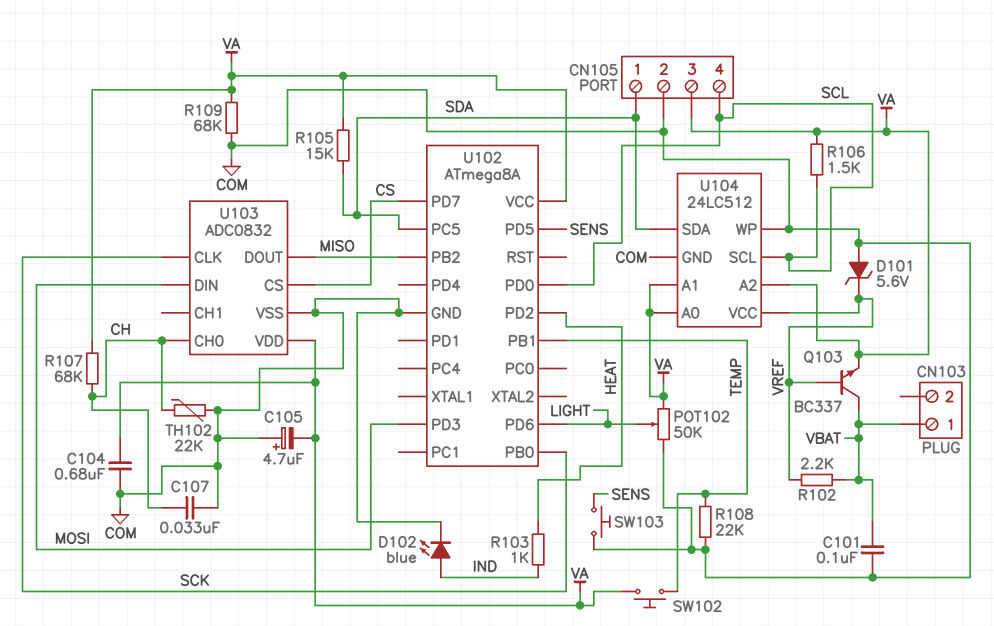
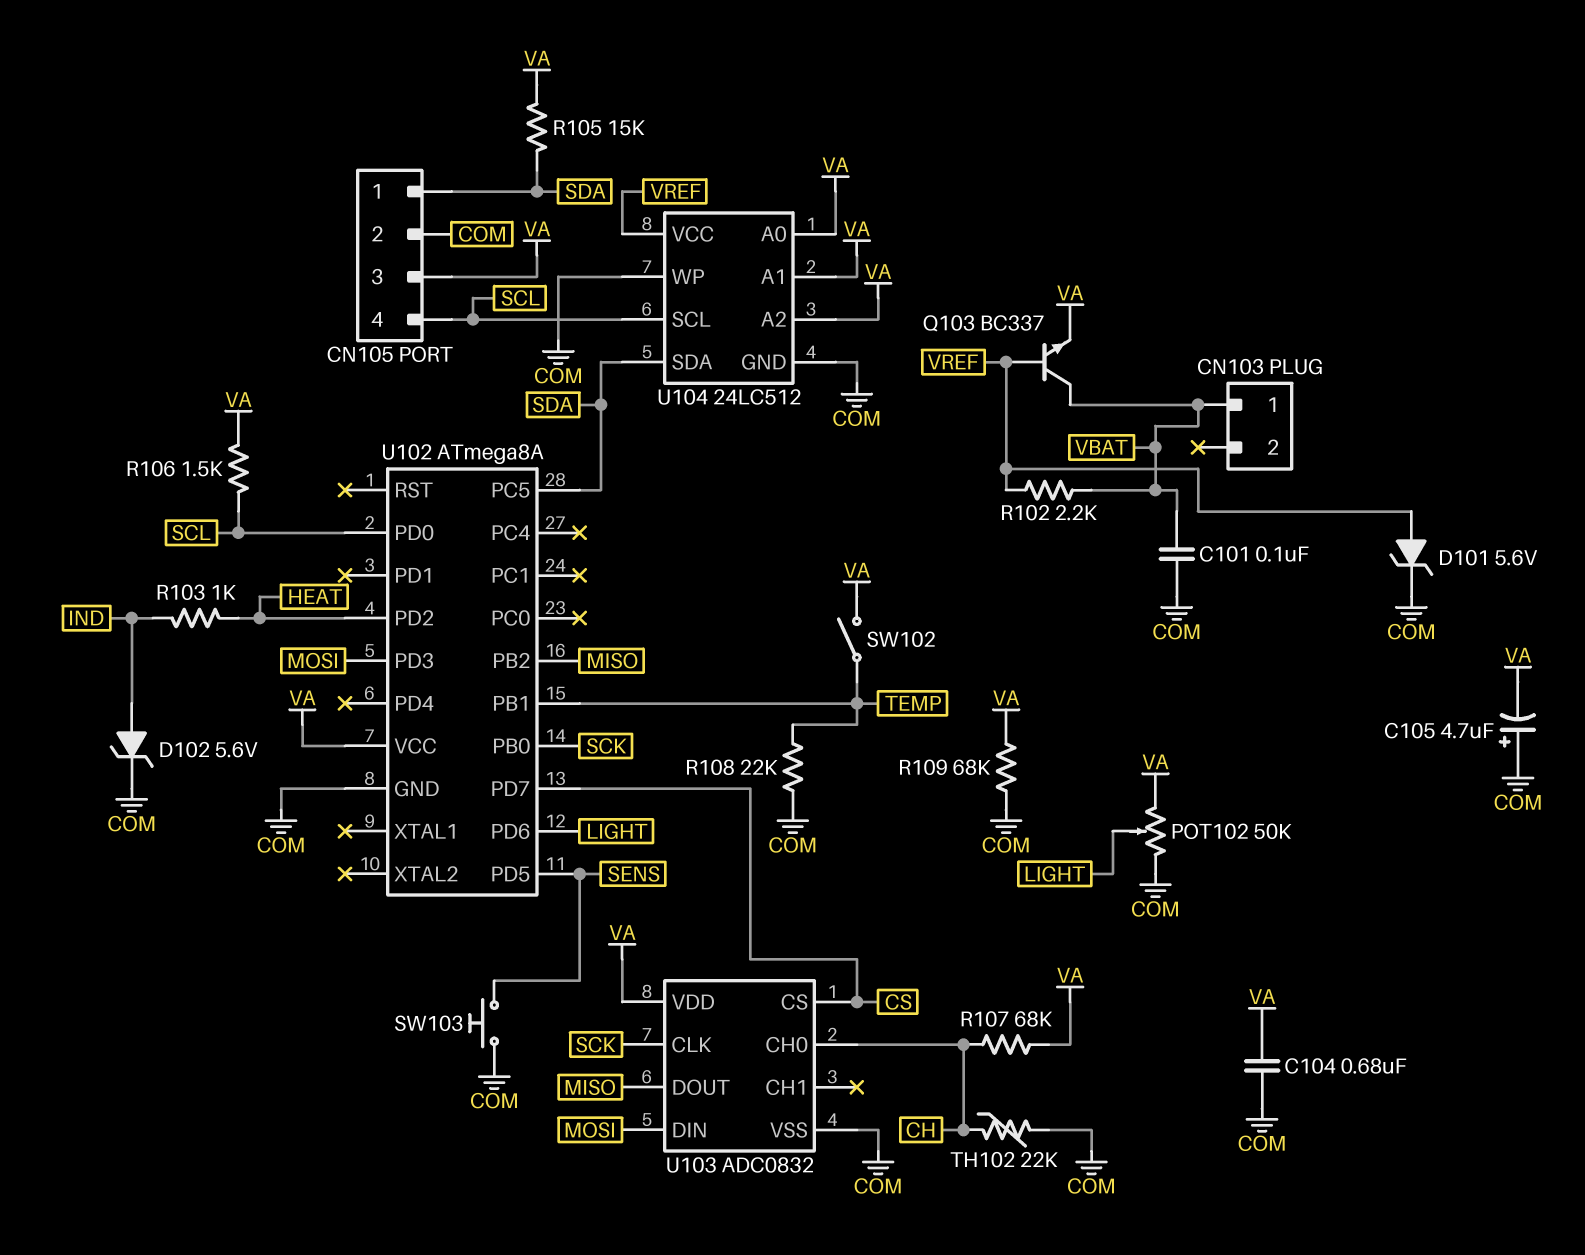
C107: 33nF (CH, COM) -> none
D101: zener 5.6V (A COM, K VREF) -> zener 5.6V (A VREF, K COM)
D102: LED blue (A IND, K COM) -> zener 5.6V (A IND, K COM)
SW102: button (TEMP, VA) -> switch (TEMP, VA)

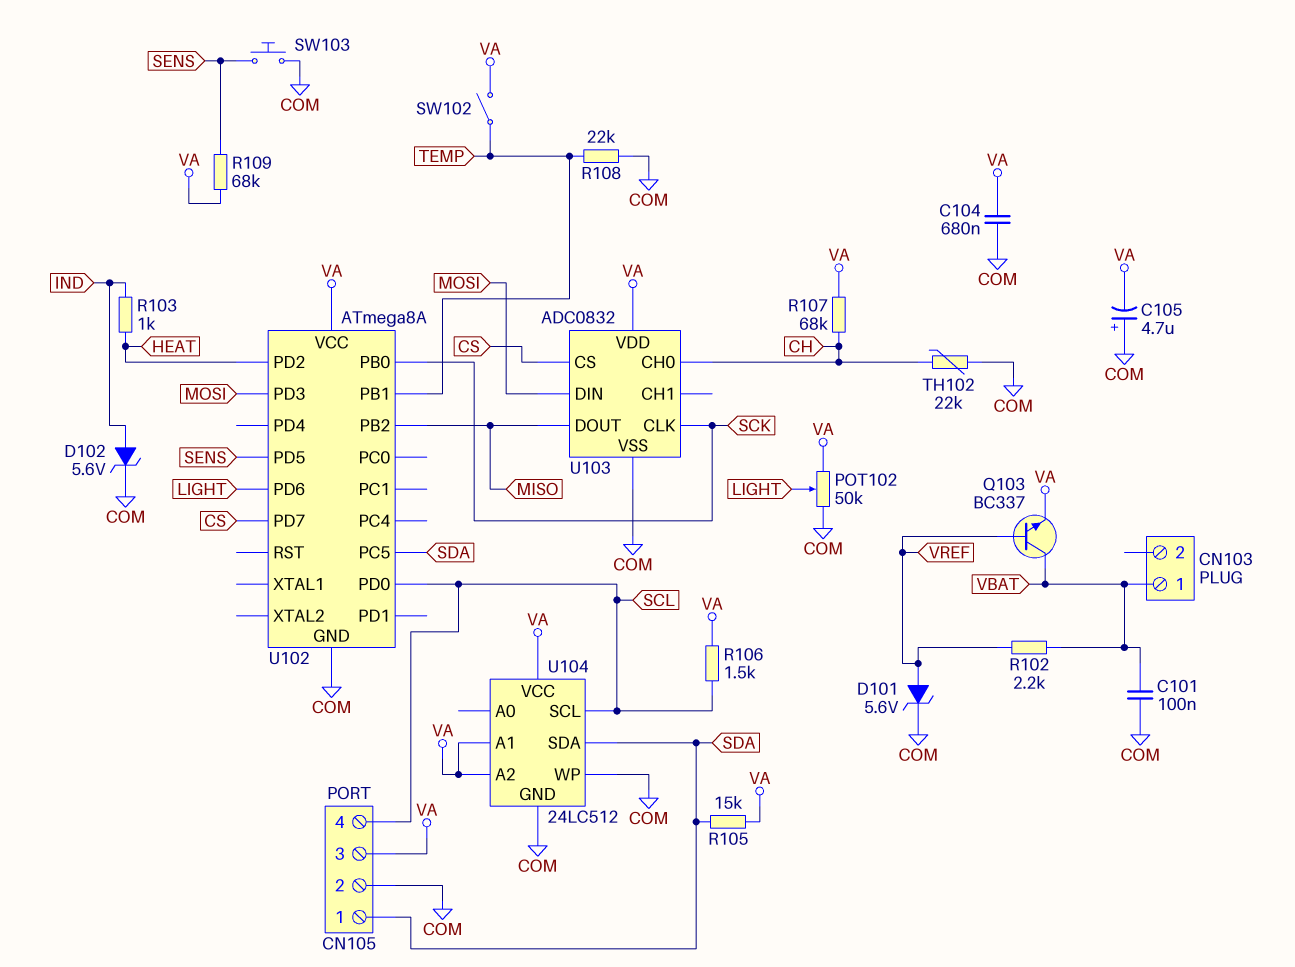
R109: 68k (COM, VA) -> 68k (SENS, VA)
U104 pin A0: VA -> none
U104 pin VCC: VREF -> VA

